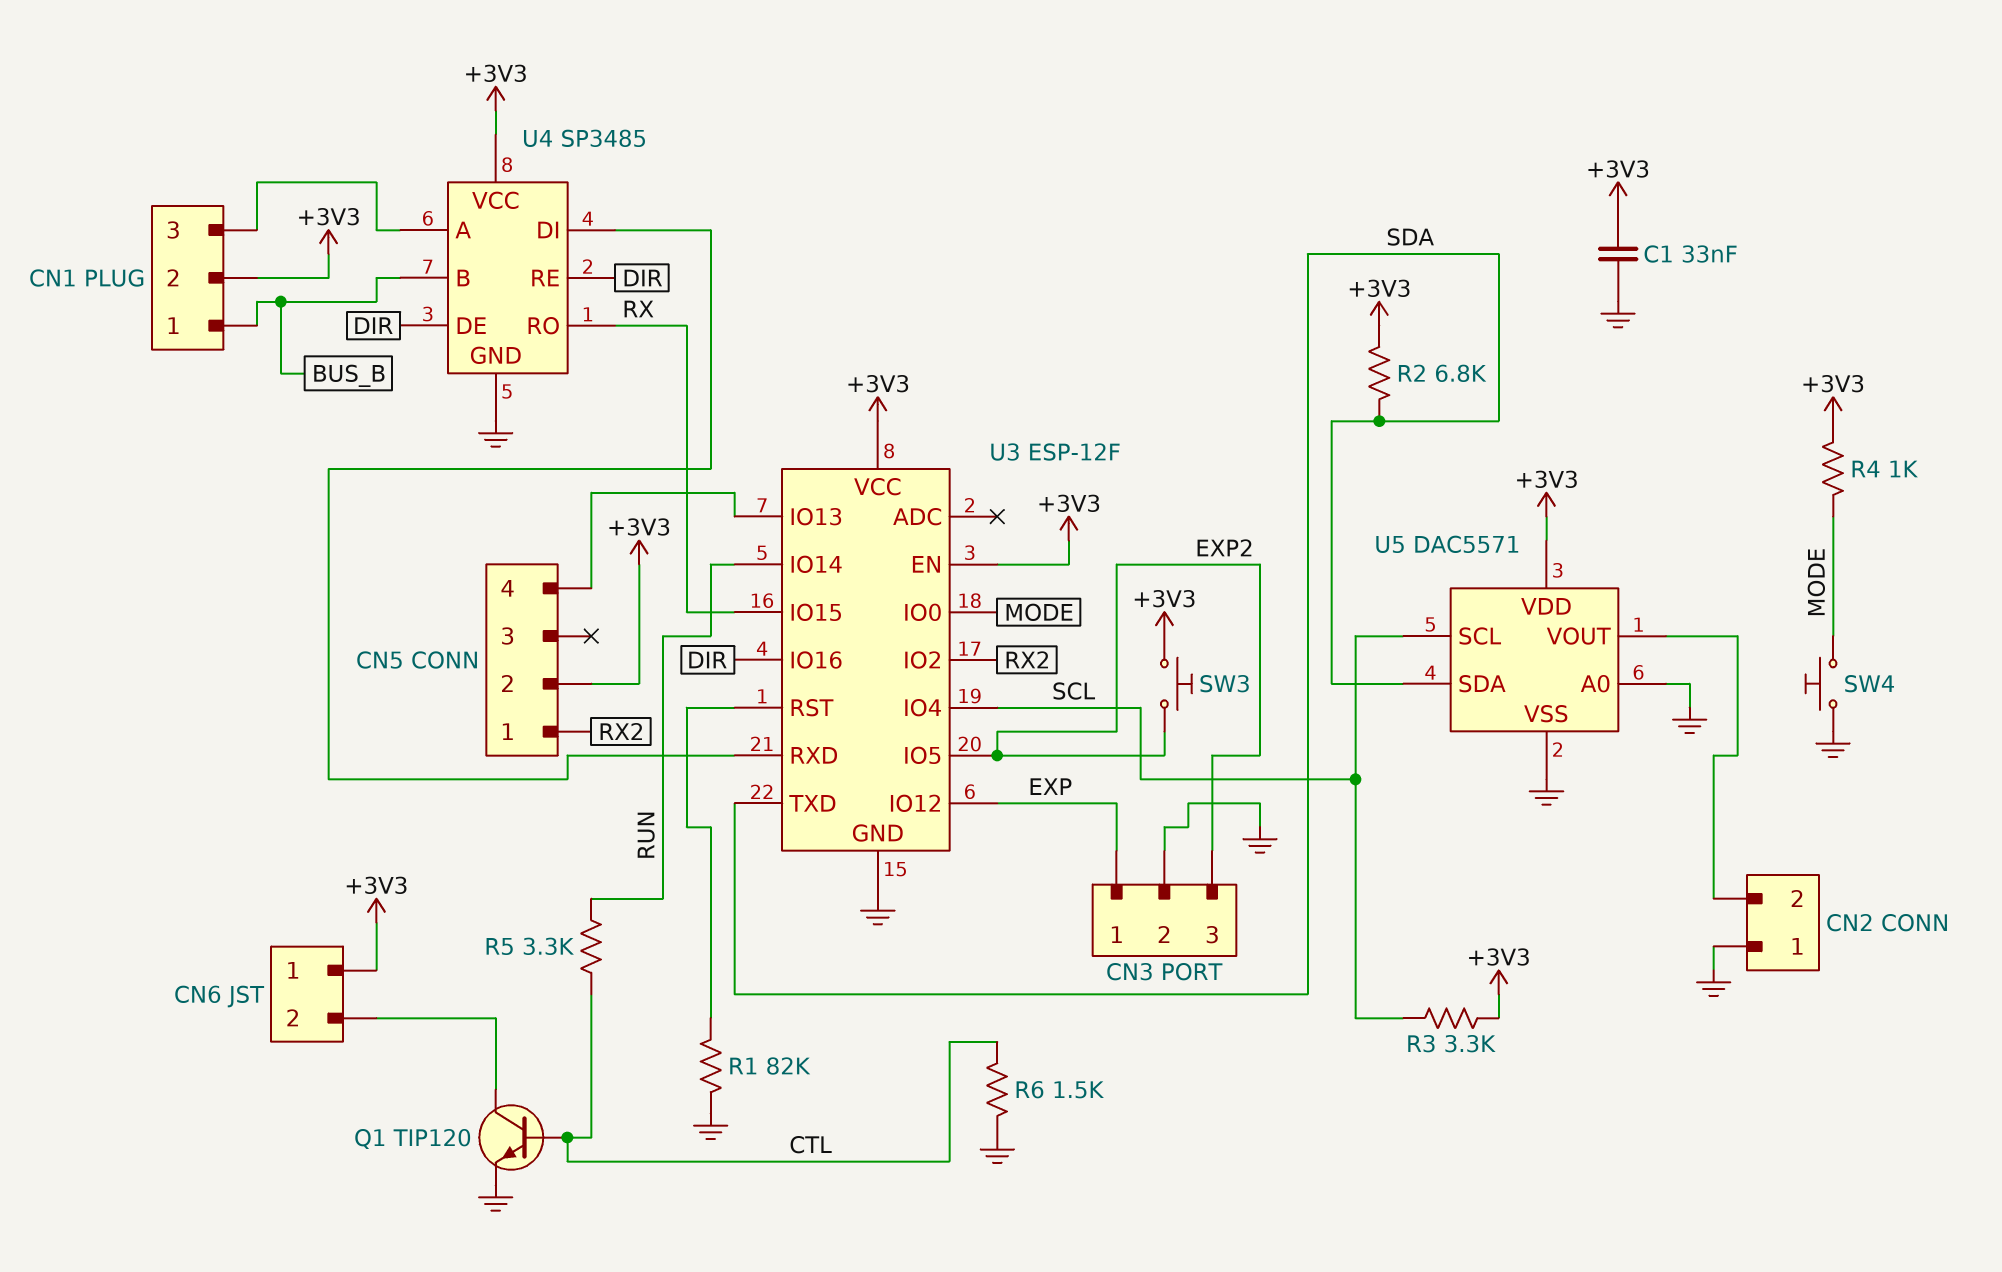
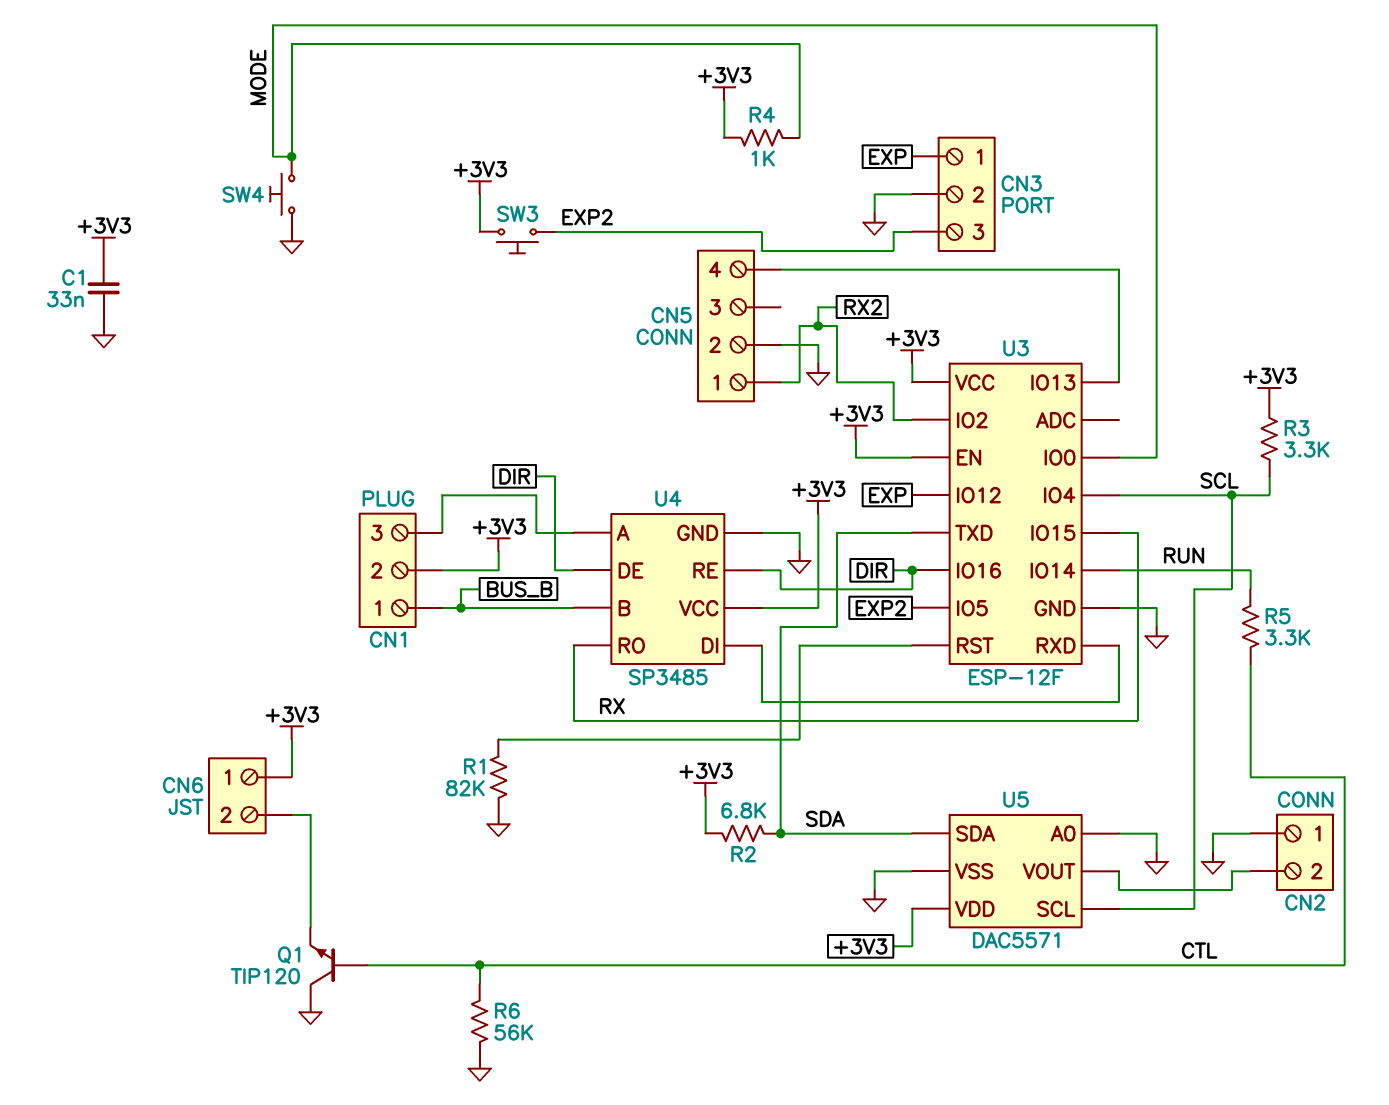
CN5 pin 2: +3V3 -> GND
Q1: NPN TIP120 (B CTL, C CN6/2, E GND) -> NPN TIP120 (B CTL, C GND, E CN6/2)
R6: 1.5k (CTL, GND) -> 56k (CTL, GND)

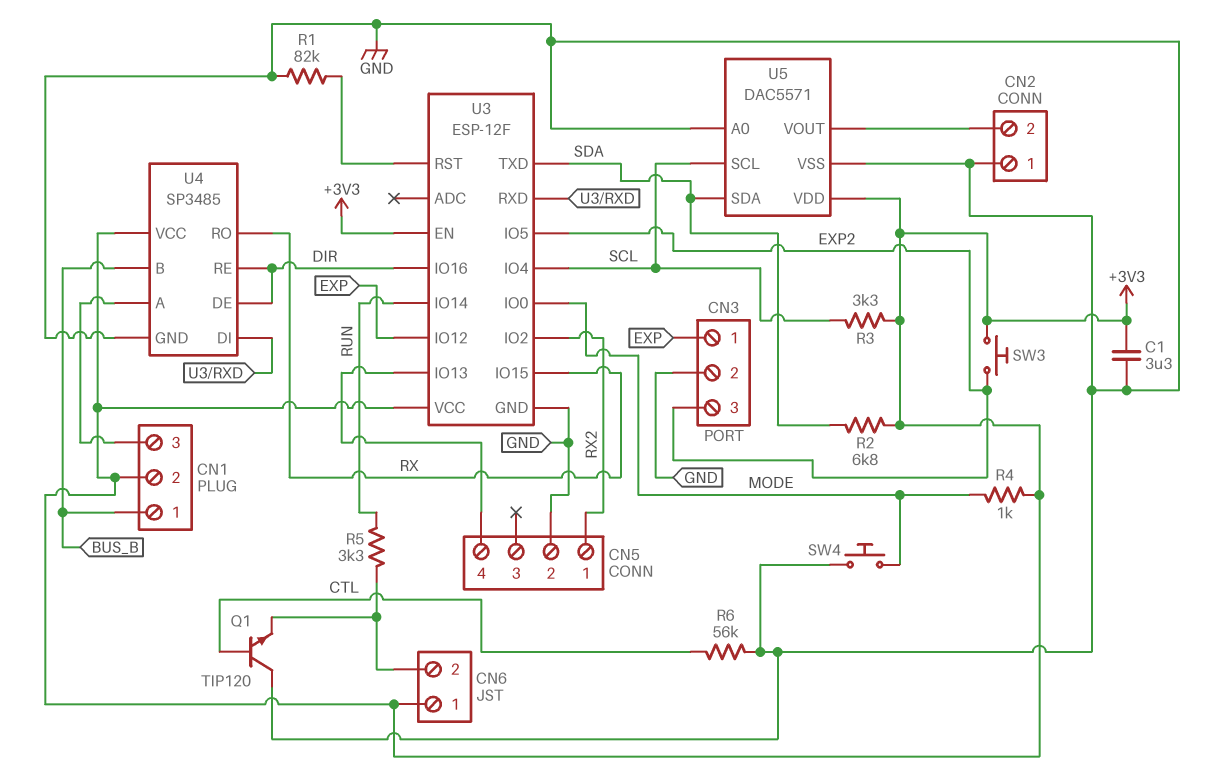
C1: 33nF (+3V3, GND) -> 3.3uF (+3V3, GND)
R5: 3.3k (CTL, RUN) -> 3.3k (CN6/2, RUN)

